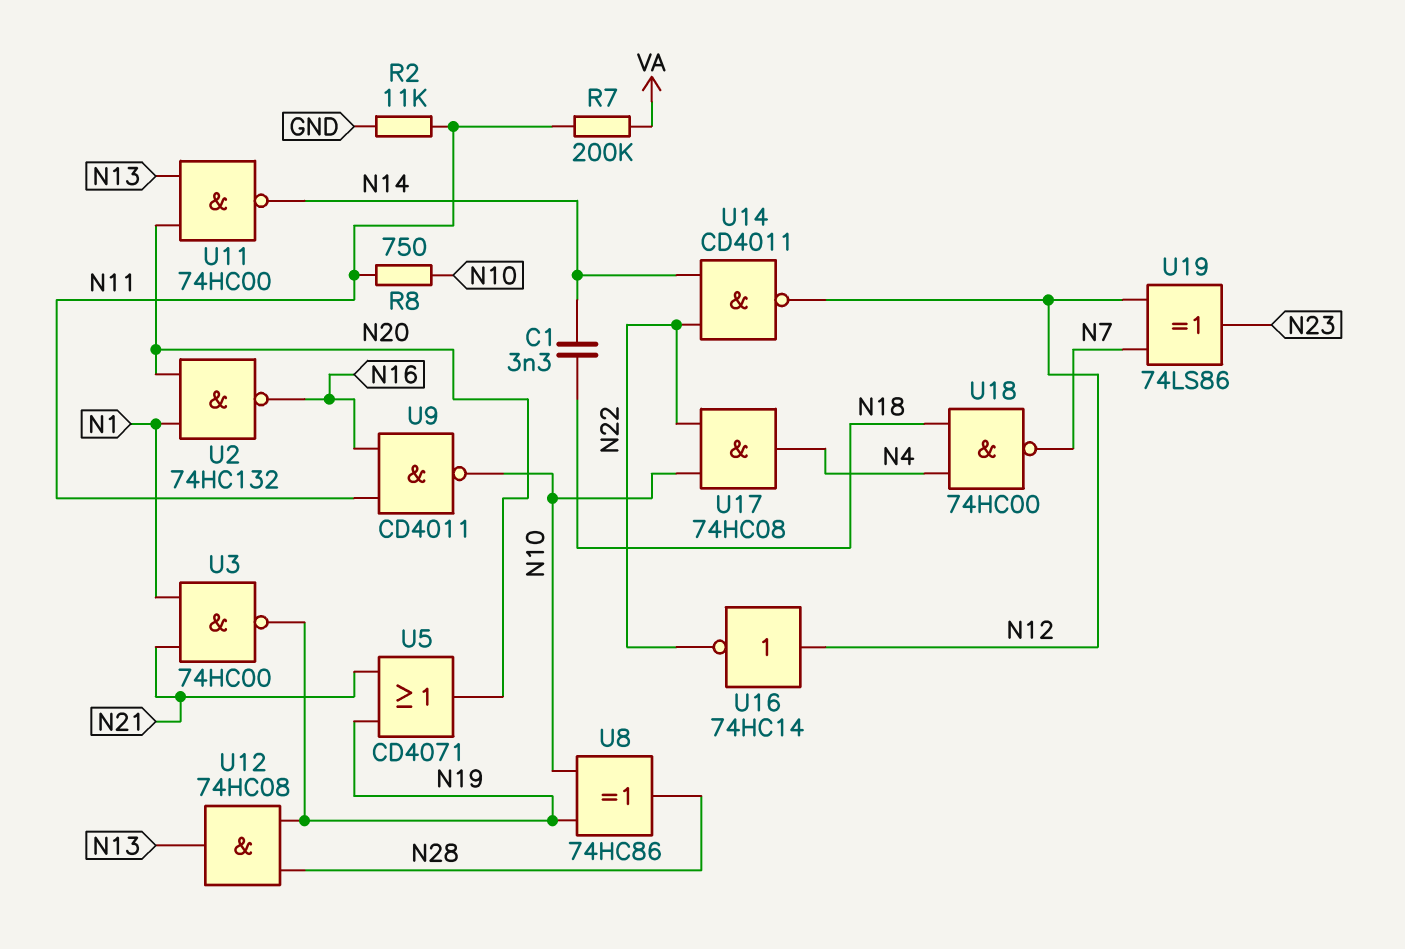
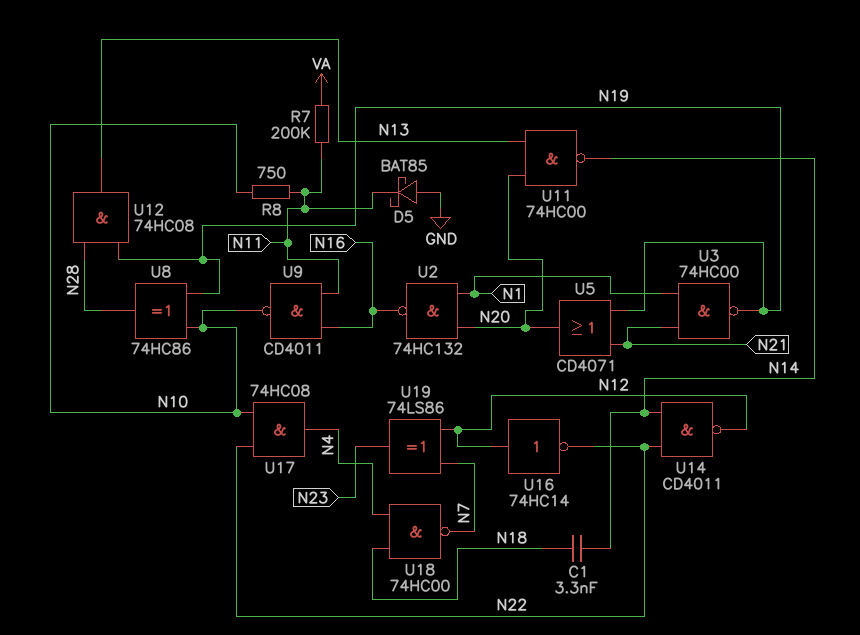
D5: none -> schottky BAT85 (A GND, K N11)
R2: 11k (GND, N11) -> none

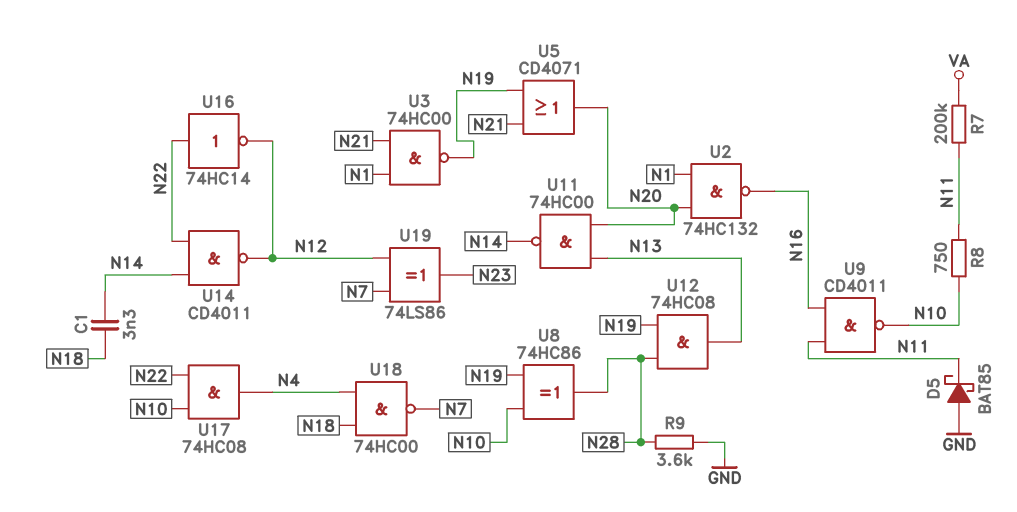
R9: none -> 3.6k (GND, N28)
U16: NOT 74HC14 (in N12, out N22) -> NOT 74HC14 (in N22, out N12)

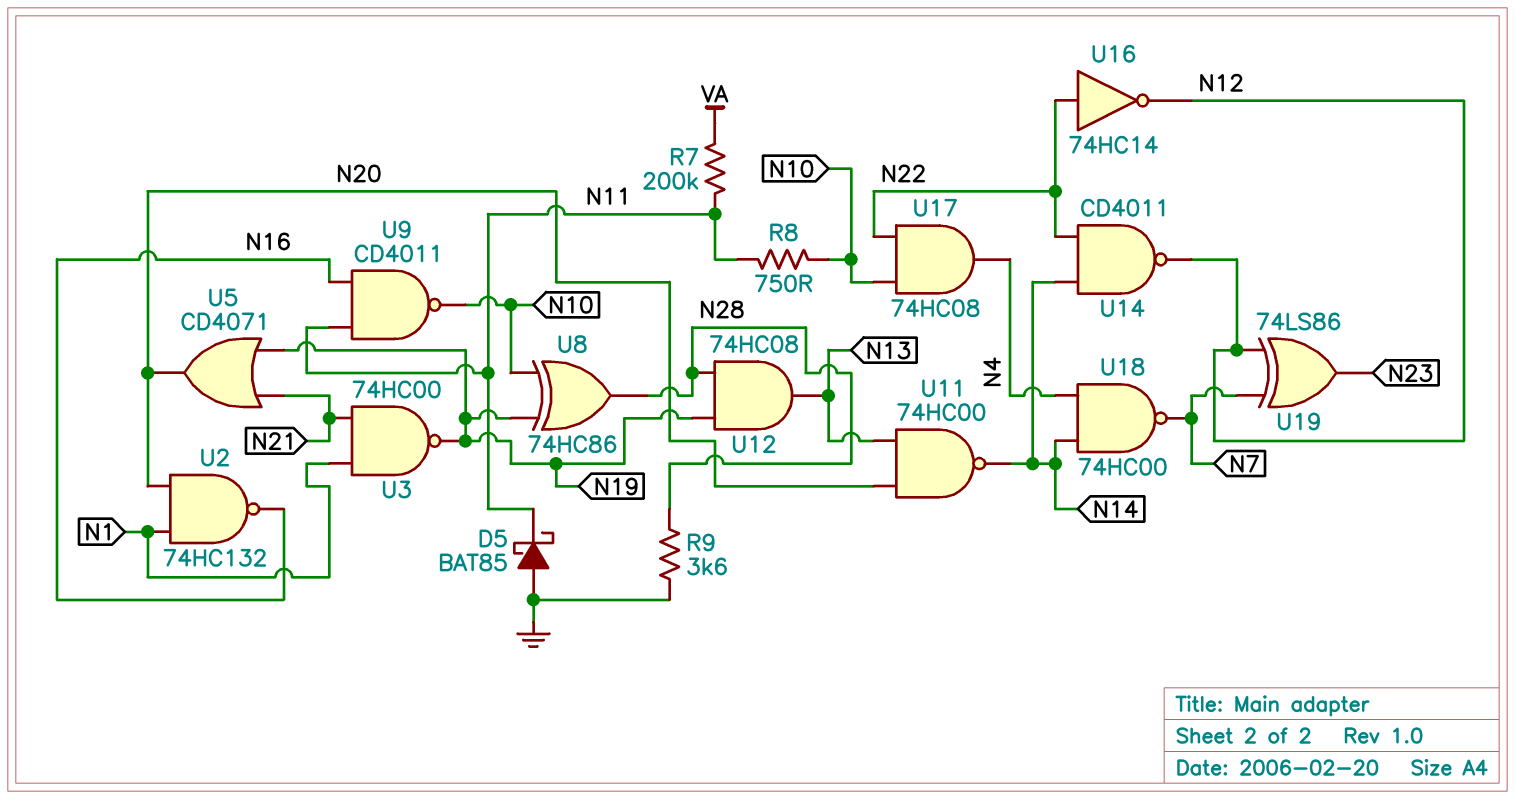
C1: 3.3nF (N14, N18) -> none
U18: NAND 74HC00 (in N4, in N18, out N7) -> NAND 74HC00 (in N4, in N14, out N7)

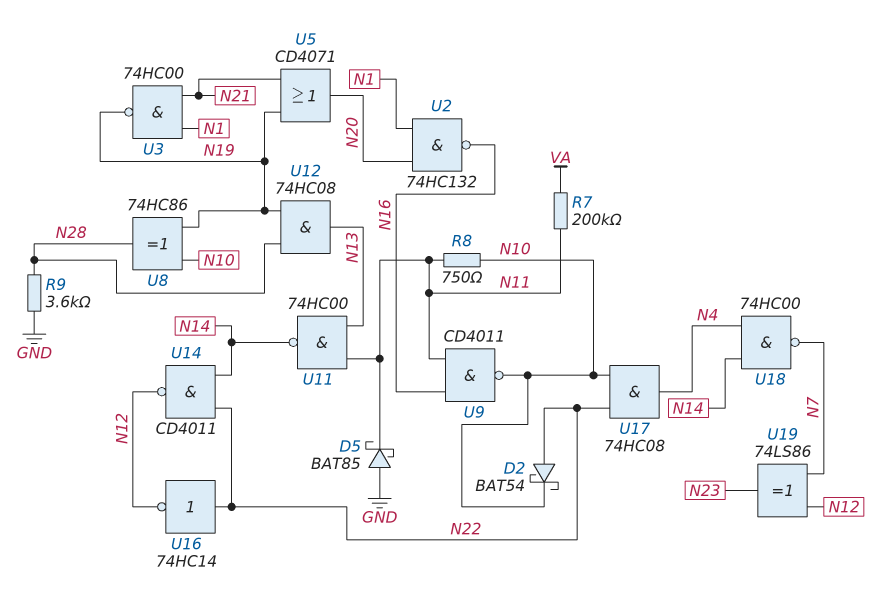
D2: none -> schottky BAT54 (A N22, K N10)
U11: NAND 74HC00 (in N13, in N20, out N14) -> NAND 74HC00 (in N11, in N13, out N14)

